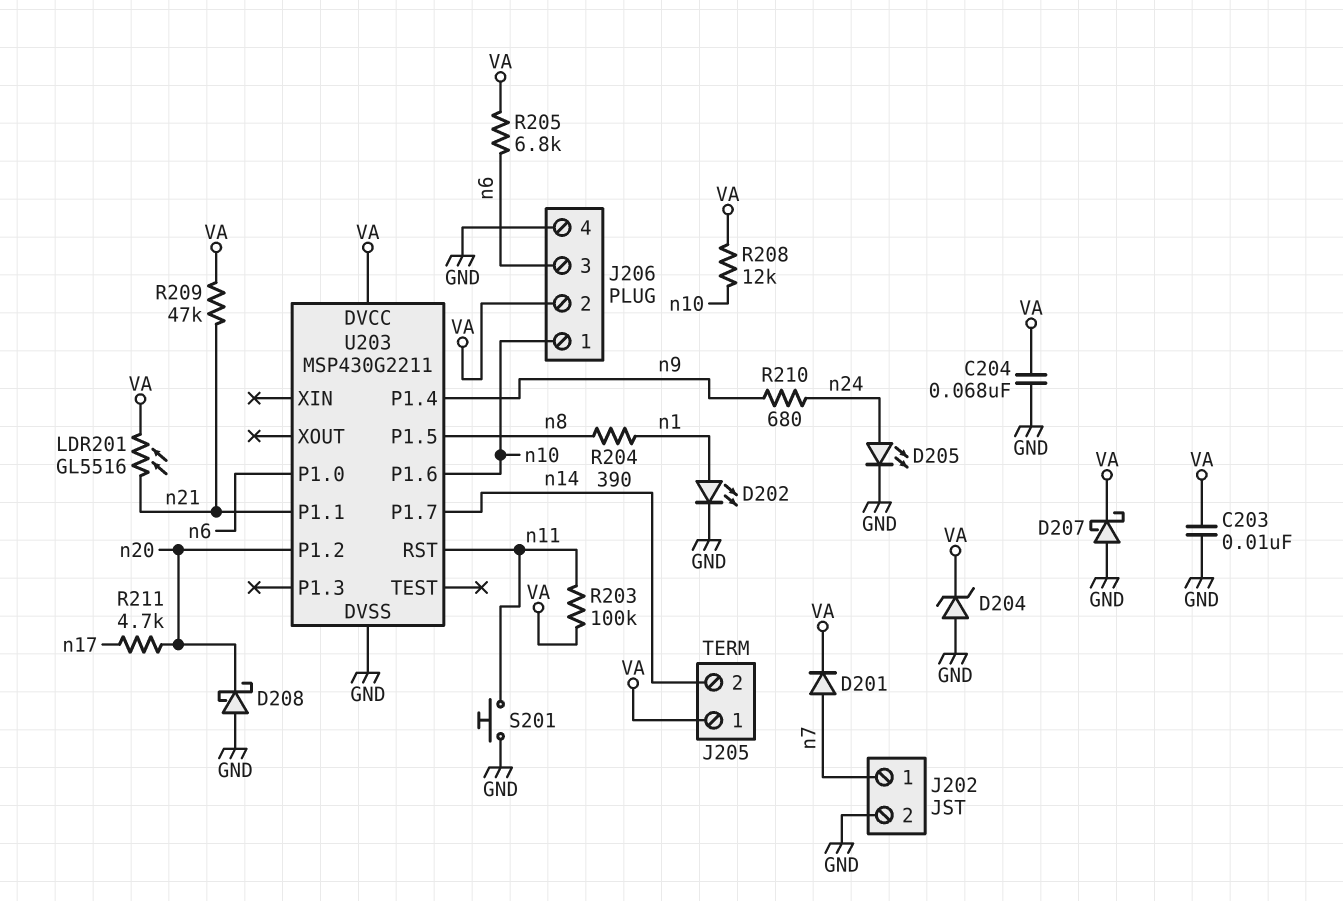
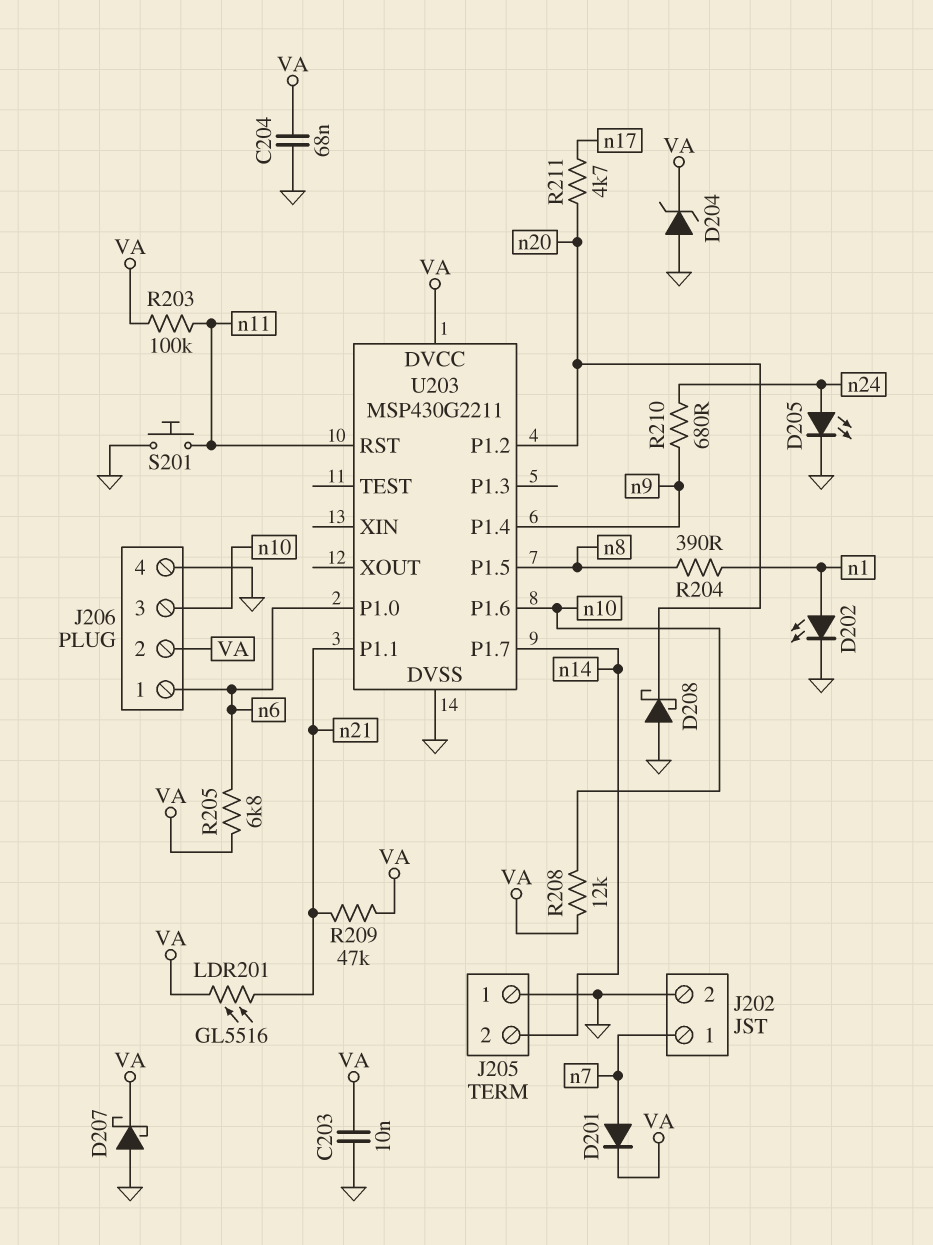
J205 pin 1: VA -> GND
J206 pin 1: n10 -> n6
J206 pin 3: n6 -> n10

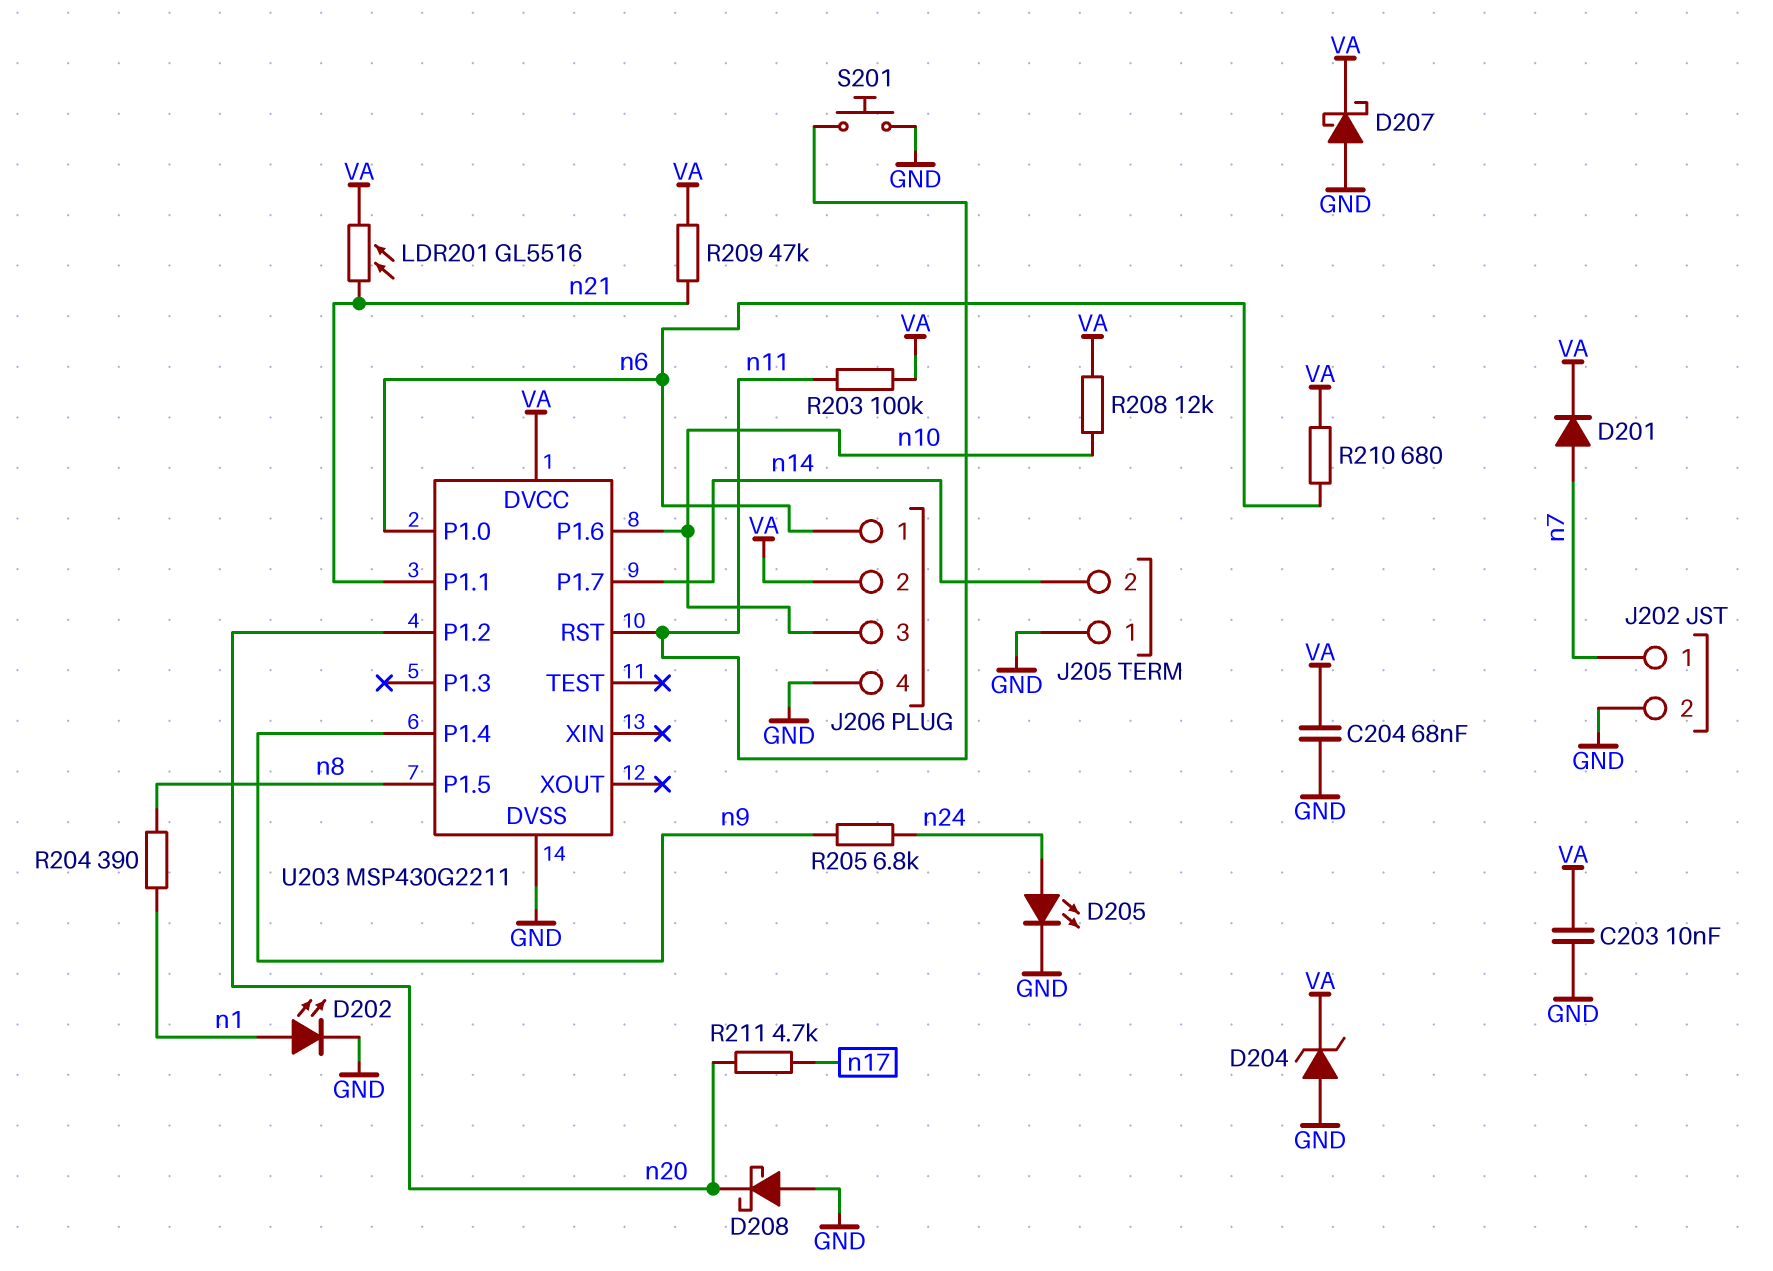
R205: 6.8k (VA, n6) -> 6.8k (n9, n24)
R210: 680 (n9, n24) -> 680 (VA, n6)

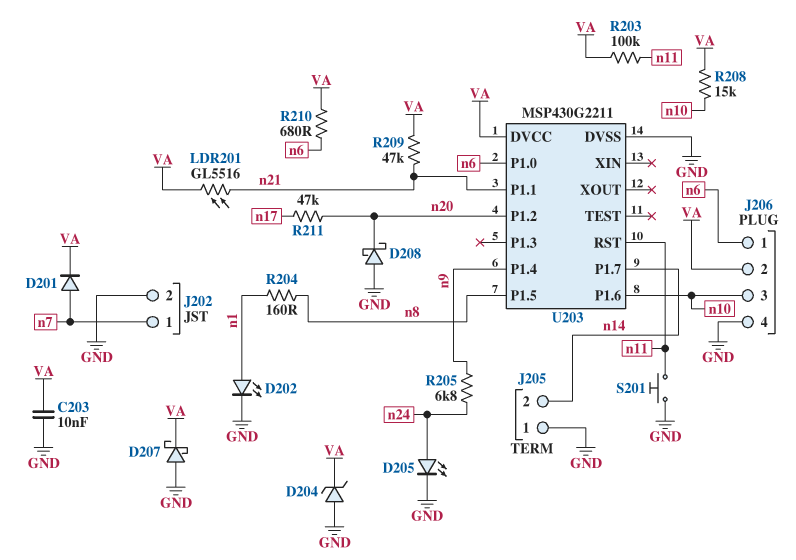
C204: 68nF (GND, VA) -> none
R204: 390 (n1, n8) -> 160 (n1, n8)
R208: 12k (VA, n10) -> 15k (VA, n10)
R211: 4.7k (n17, n20) -> 47k (n17, n20)

